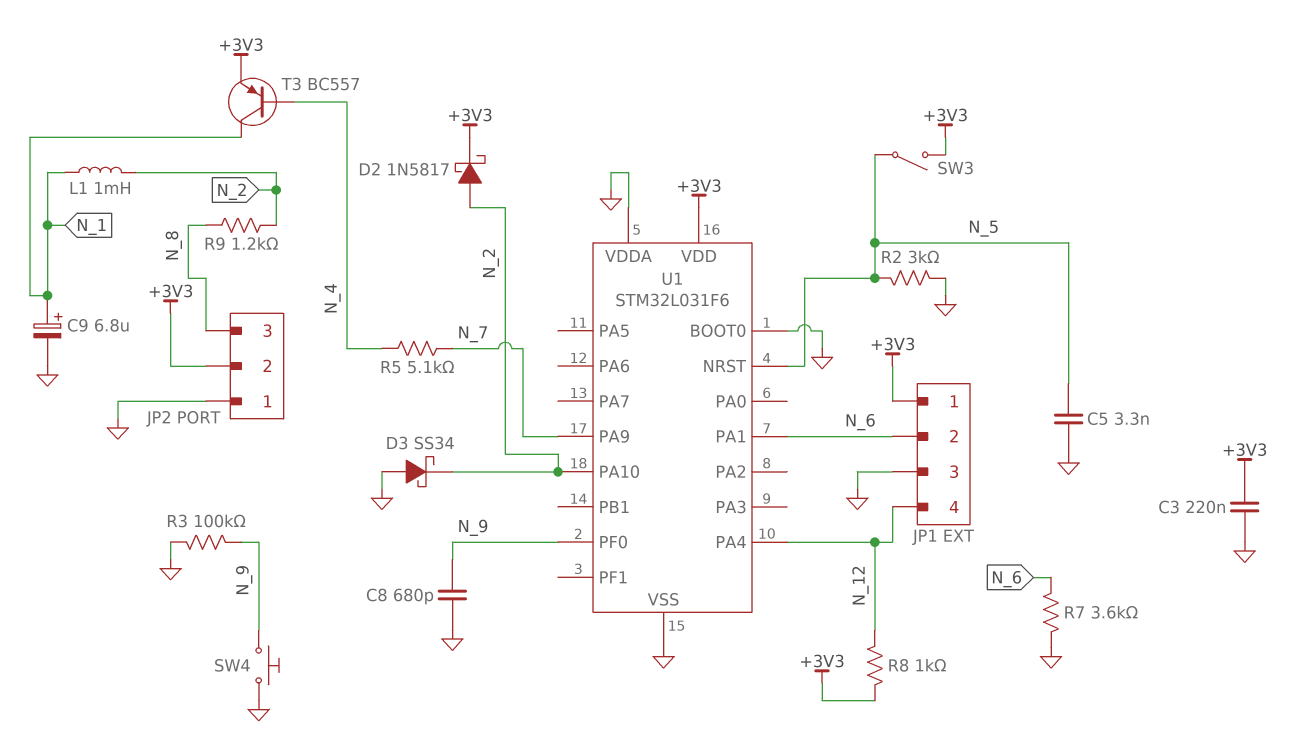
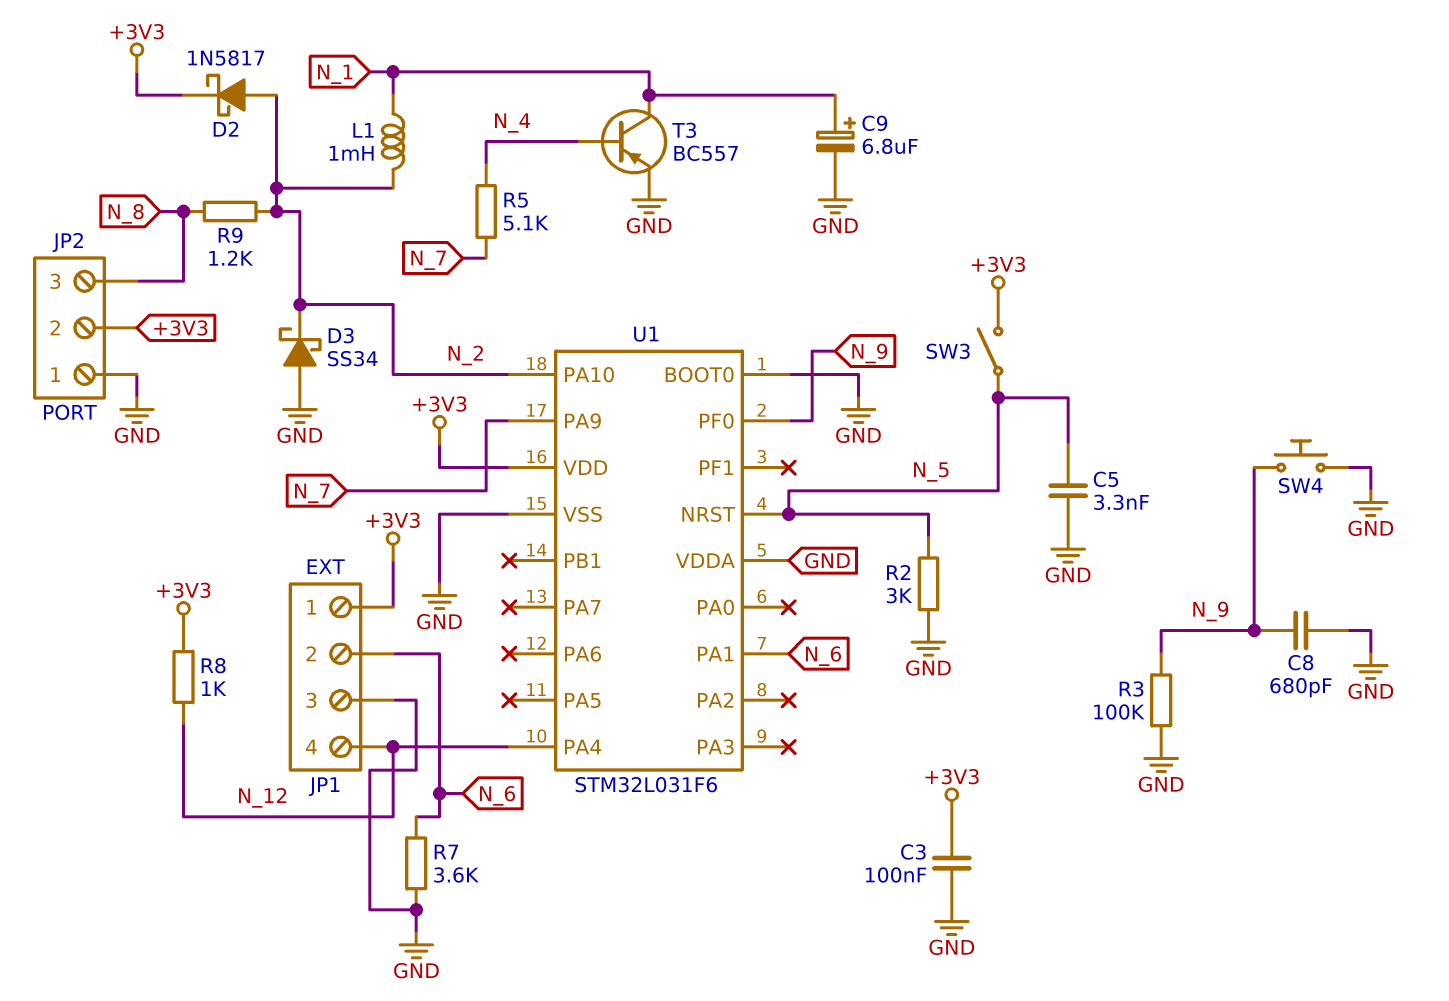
C3: 220nF (+3V3, GND) -> 100nF (+3V3, GND)
T3: PNP BC557 (B N_4, C N_1, E +3V3) -> PNP BC557 (B N_4, C N_1, E GND)

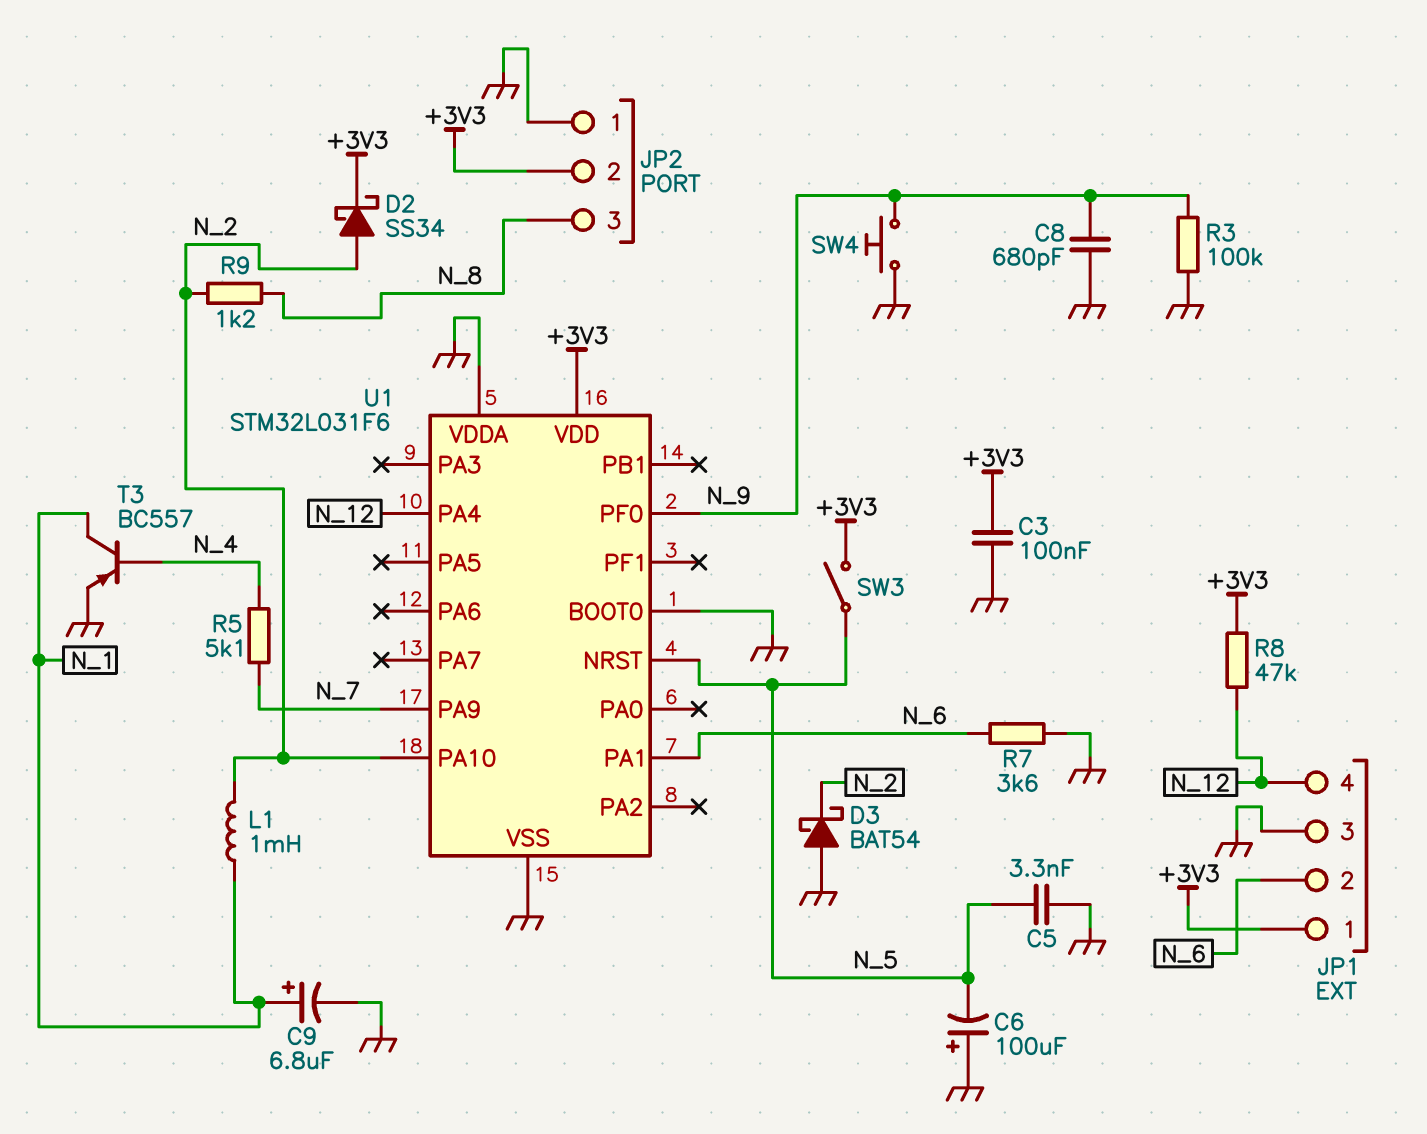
C6: none -> 100uF (plus GND, minus N_5)
D2: schottky 1N5817 (A N_2, K +3V3) -> schottky SS34 (A N_2, K +3V3)
D3: schottky SS34 (A GND, K N_2) -> schottky BAT54 (A GND, K N_2)
R2: 3k (GND, N_5) -> none
R8: 1k (+3V3, N_12) -> 47k (+3V3, N_12)

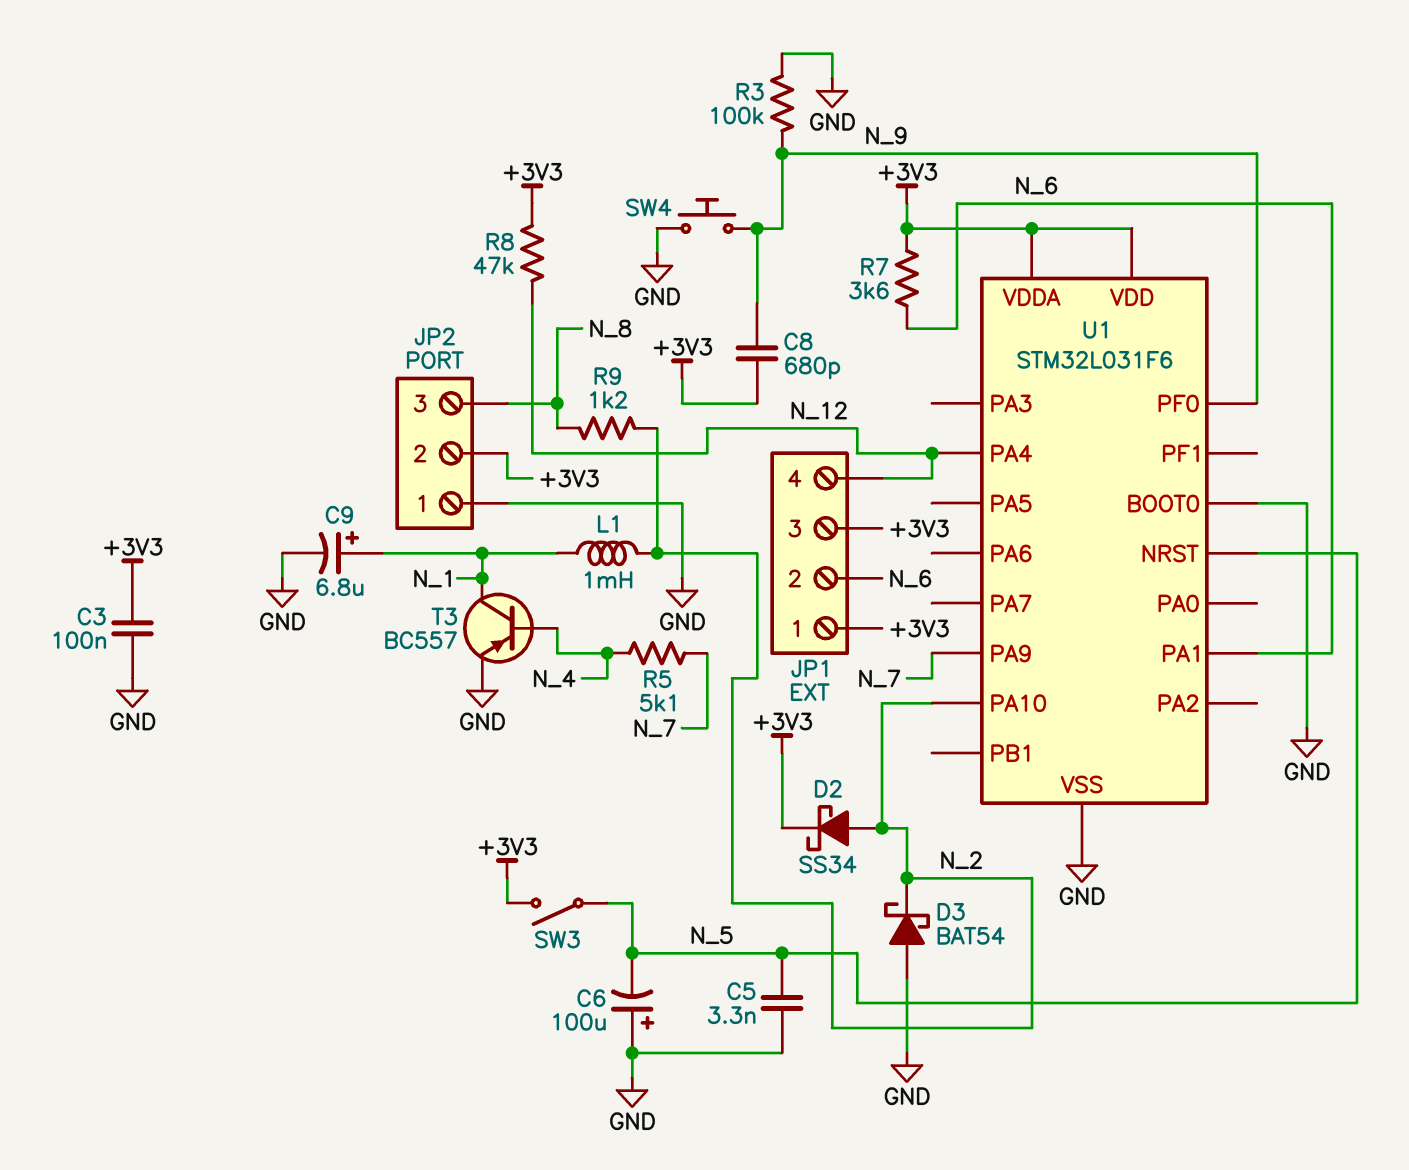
C8: 680pF (GND, N_9) -> 680pF (+3V3, N_9)
JP1 pin 3: GND -> +3V3
R7: 3.6k (GND, N_6) -> 3.6k (+3V3, N_6)
U1 pin VDDA: GND -> +3V3

